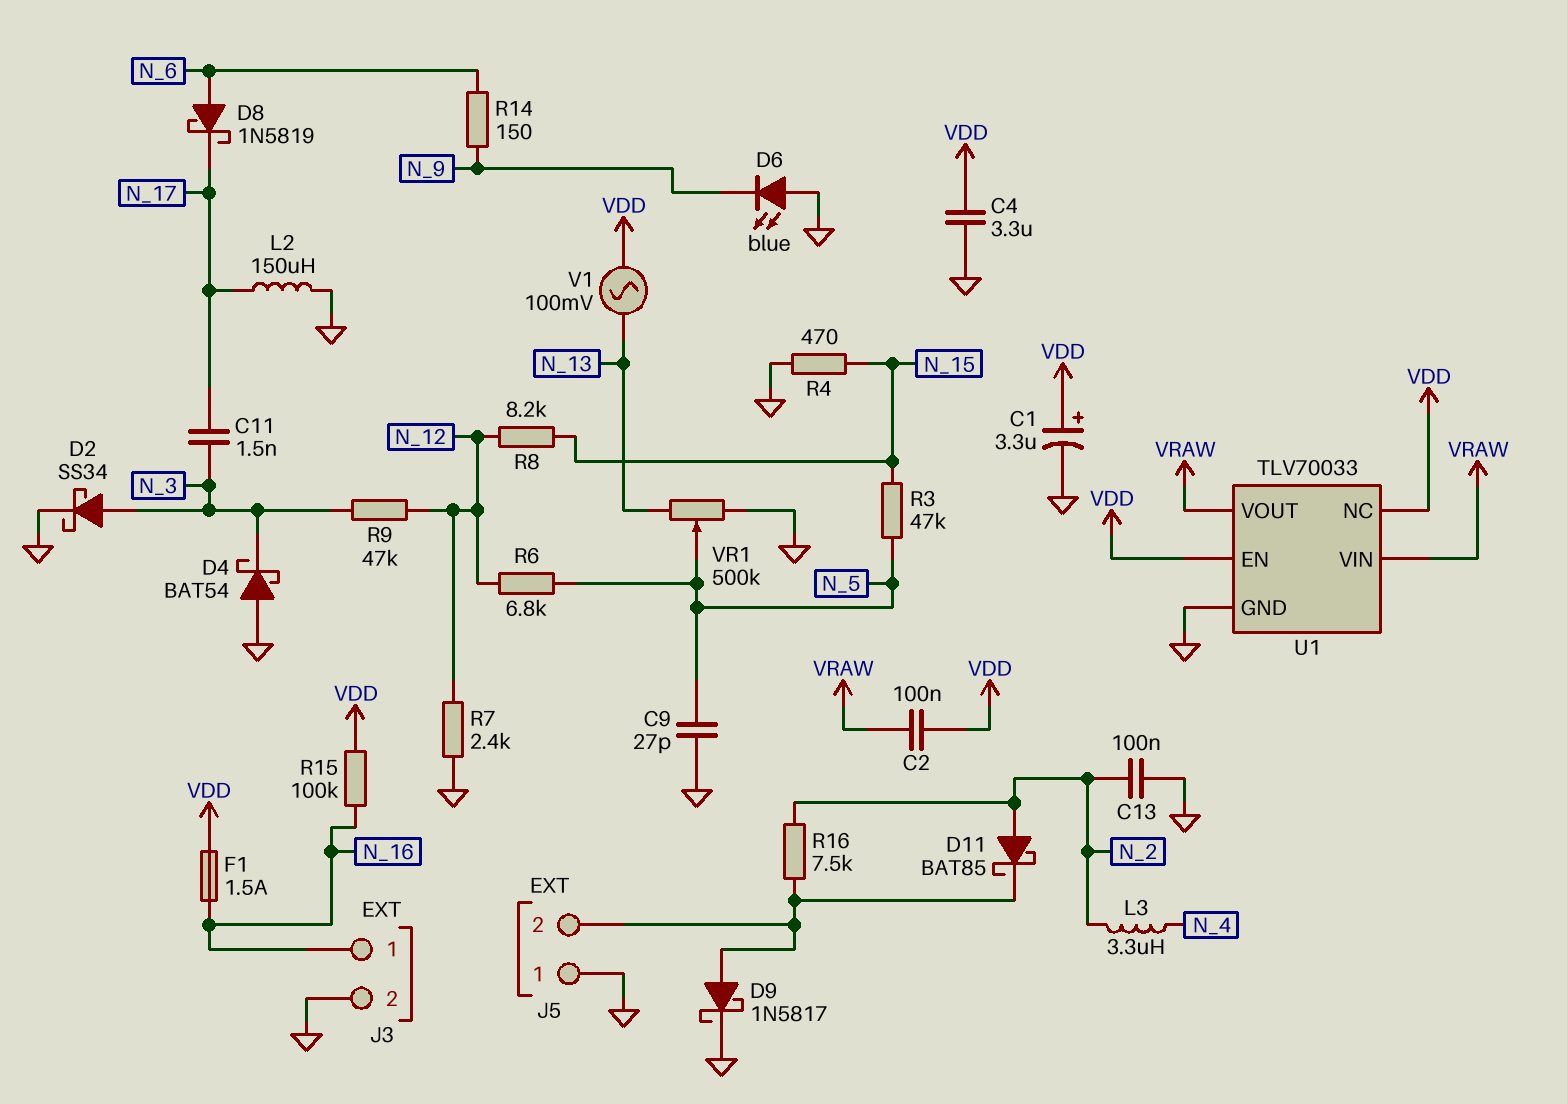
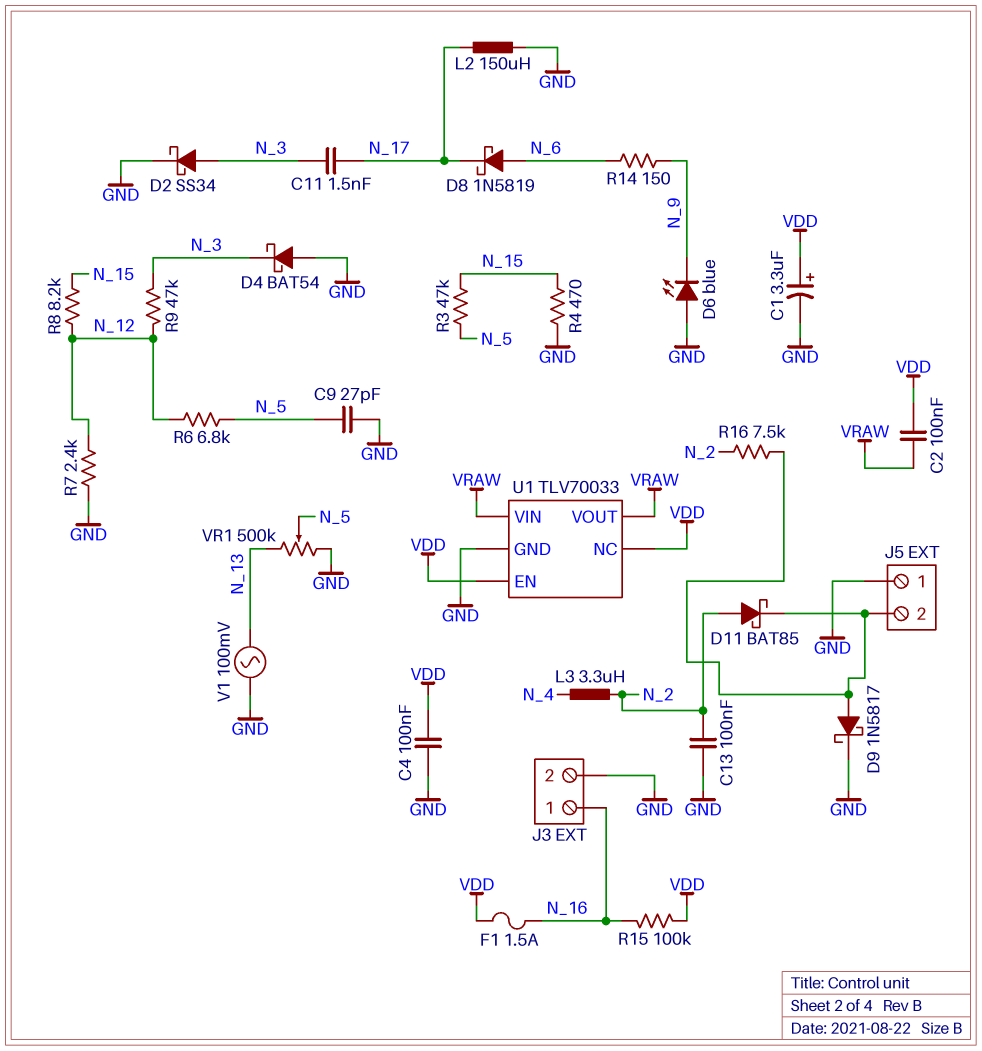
C4: 3.3uF (GND, VDD) -> 100nF (GND, VDD)
V1: AC 100mV (N_13, VDD) -> AC 100mV (GND, N_13)

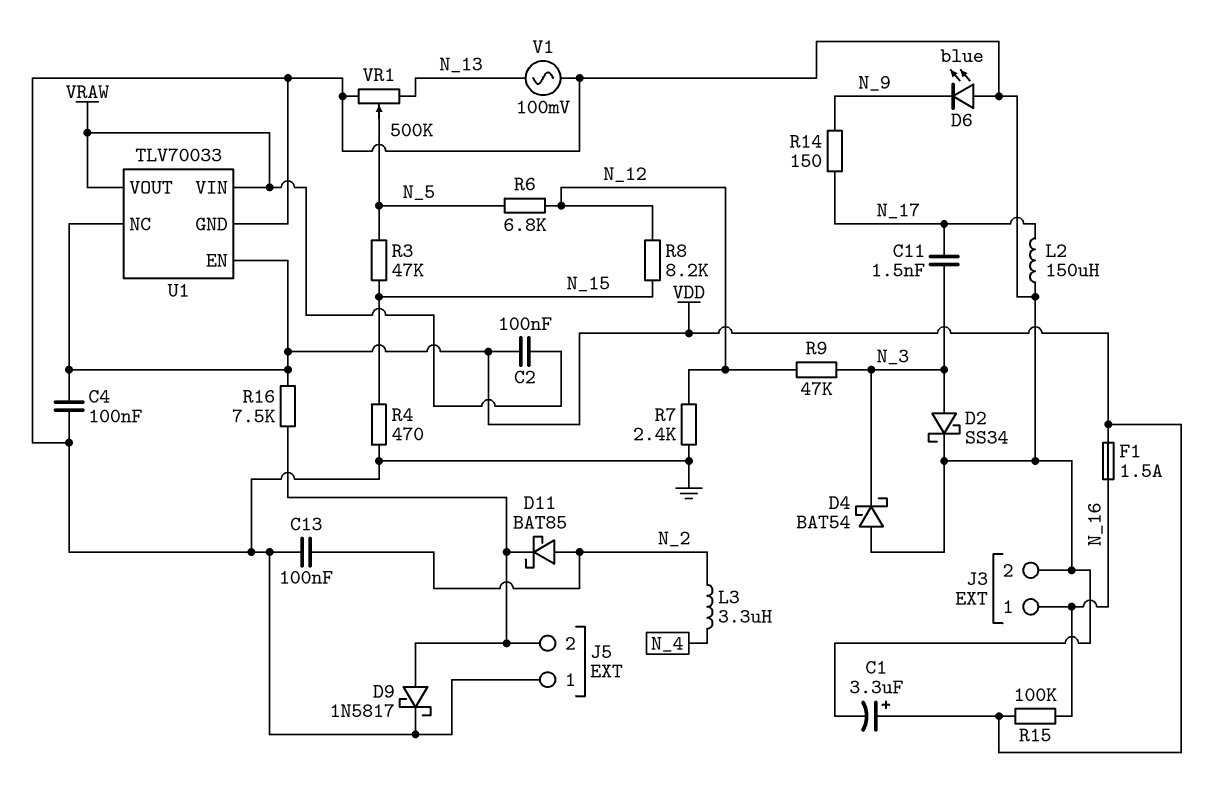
C9: 27pF (GND, N_5) -> none
D8: schottky 1N5819 (A N_6, K N_17) -> none
R14: 150 (N_6, N_9) -> 150 (N_9, N_17)
R16: 7.5k (J5/2, N_2) -> 7.5k (J5/2, VDD)

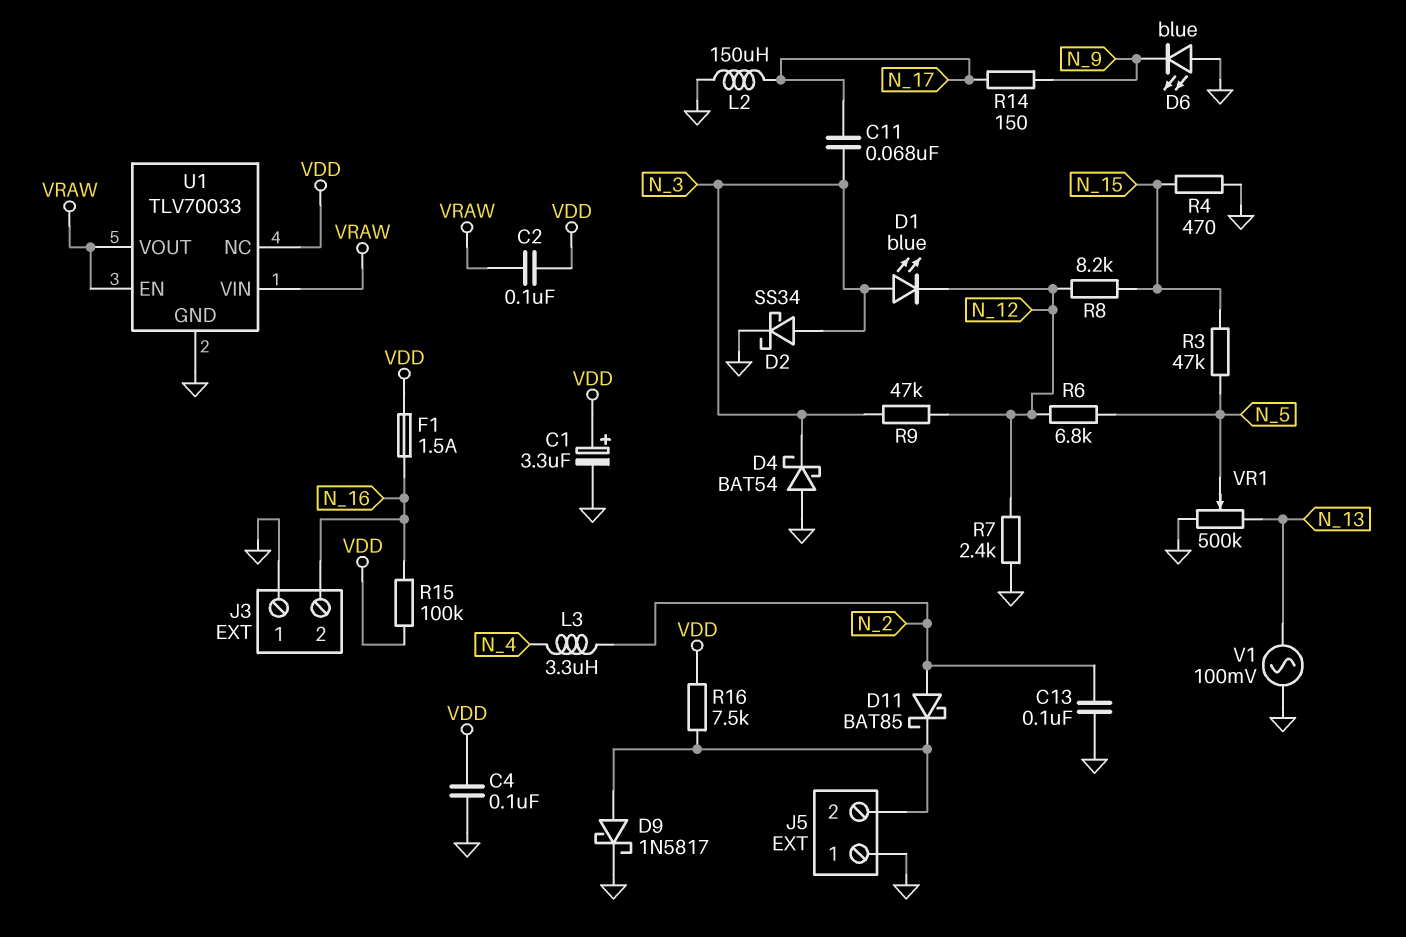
C11: 1.5nF (N_3, N_17) -> 68nF (N_3, N_17)
D1: none -> LED blue (A N_3, K N_12)
J3 pin 1: N_16 -> GND
J3 pin 2: GND -> N_16
U1 pin EN: VDD -> VRAW

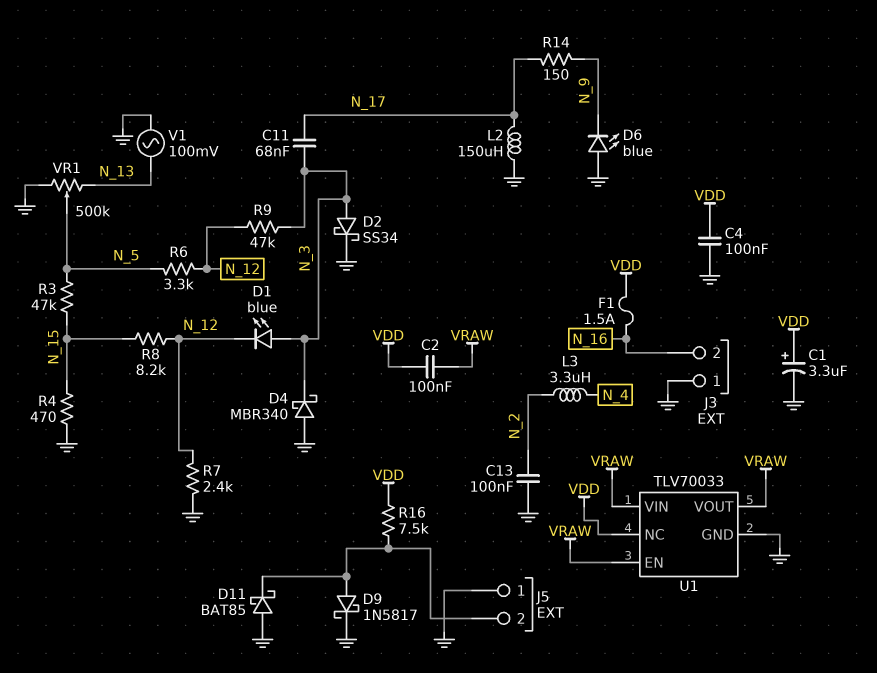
D4: schottky BAT54 (A GND, K N_3) -> schottky MBR340 (A GND, K N_3)
D11: schottky BAT85 (A N_2, K J5/2) -> schottky BAT85 (A GND, K J5/2)
R6: 6.8k (N_5, N_12) -> 3.3k (N_5, N_12)
R15: 100k (N_16, VDD) -> none

